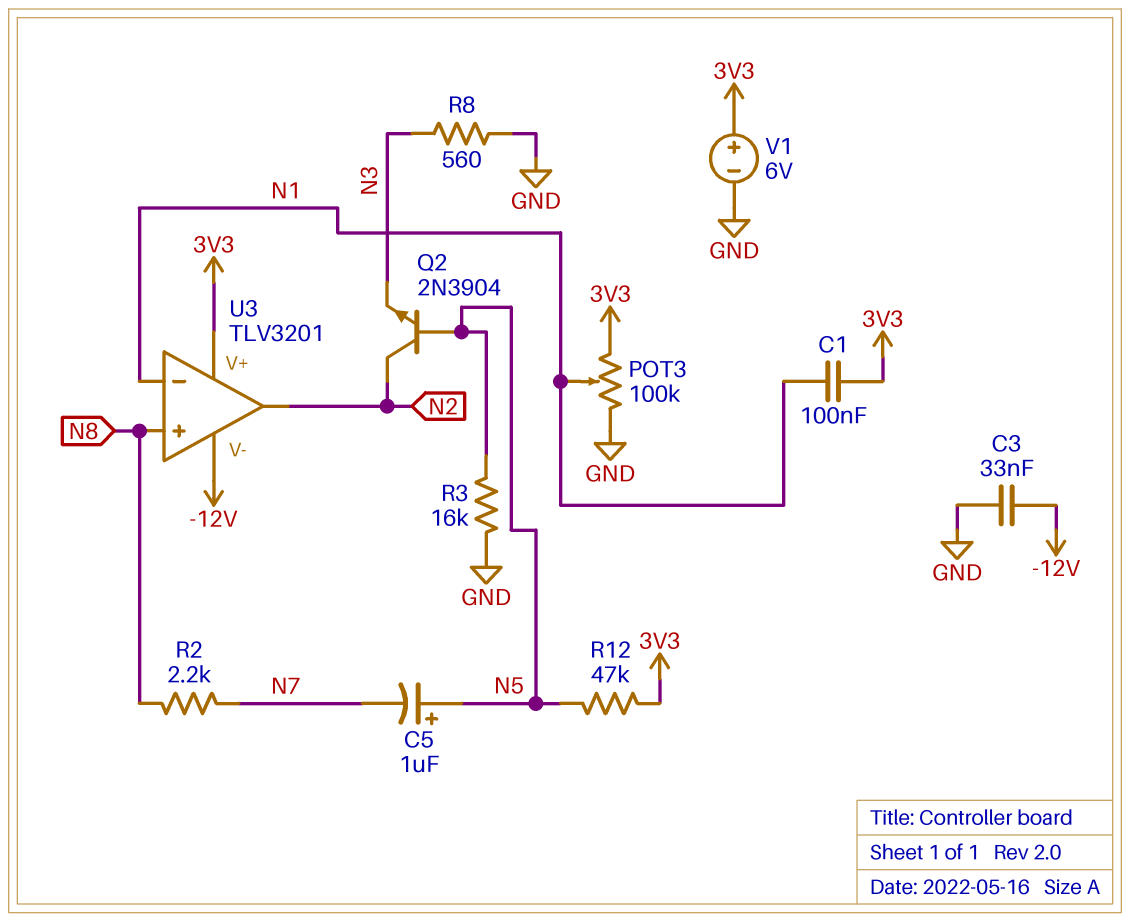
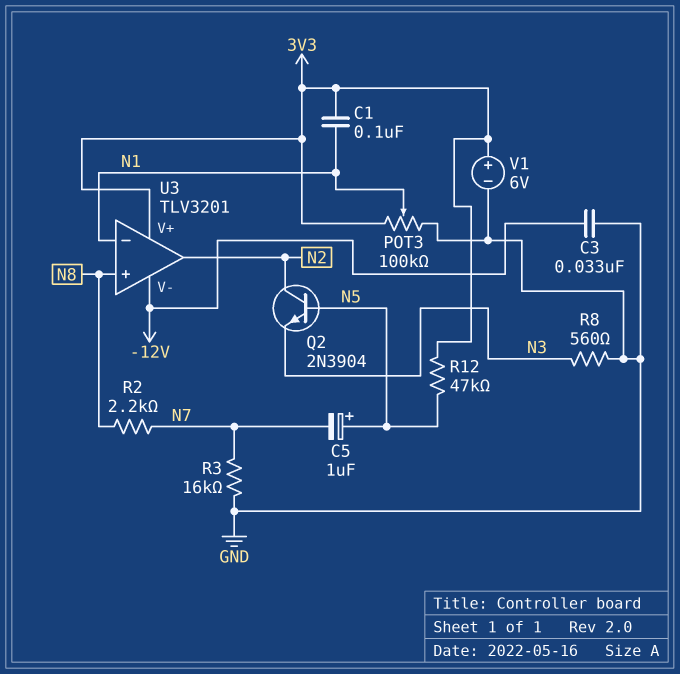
R3: 16k (GND, N5) -> 16k (GND, N7)

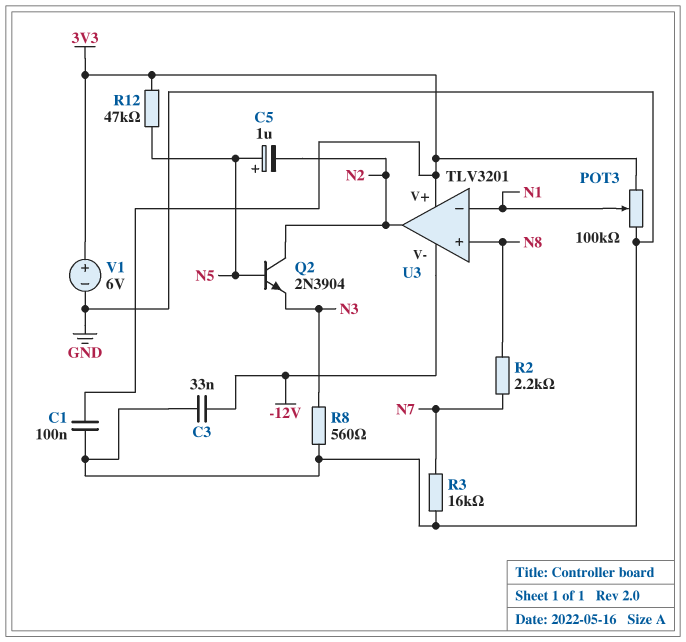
C1: 100nF (3V3, N1) -> 100nF (3V3, GND)
C5: 1uF (plus N5, minus N7) -> 1uF (plus N5, minus N2)

